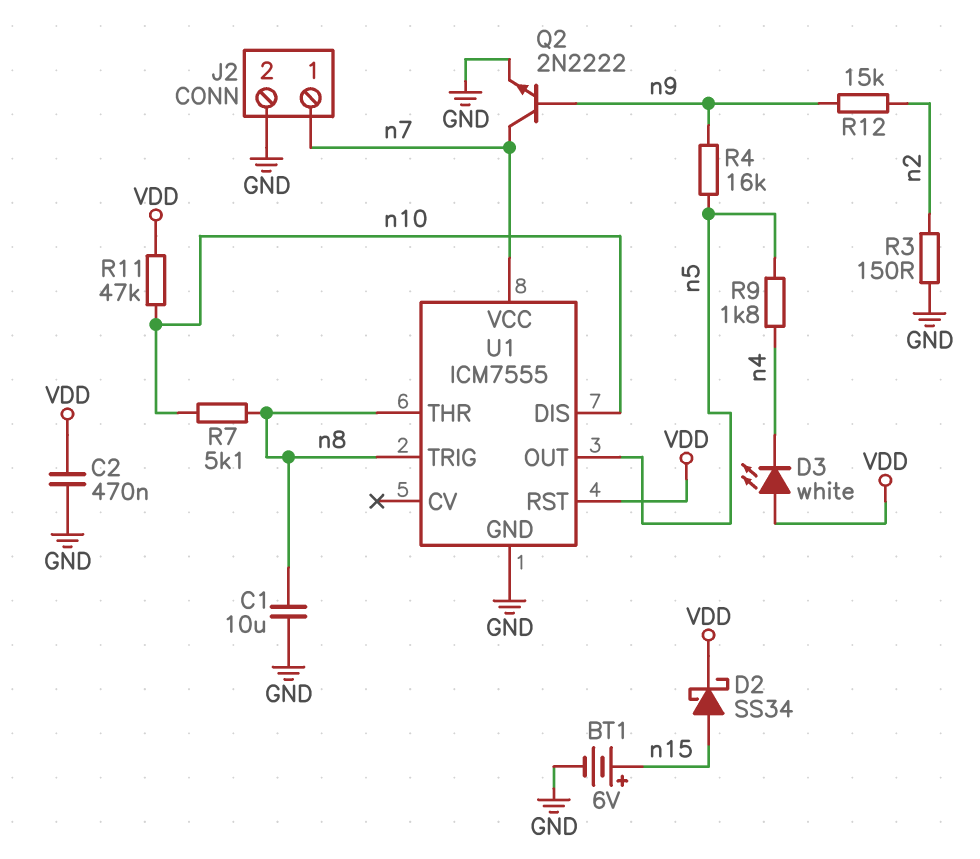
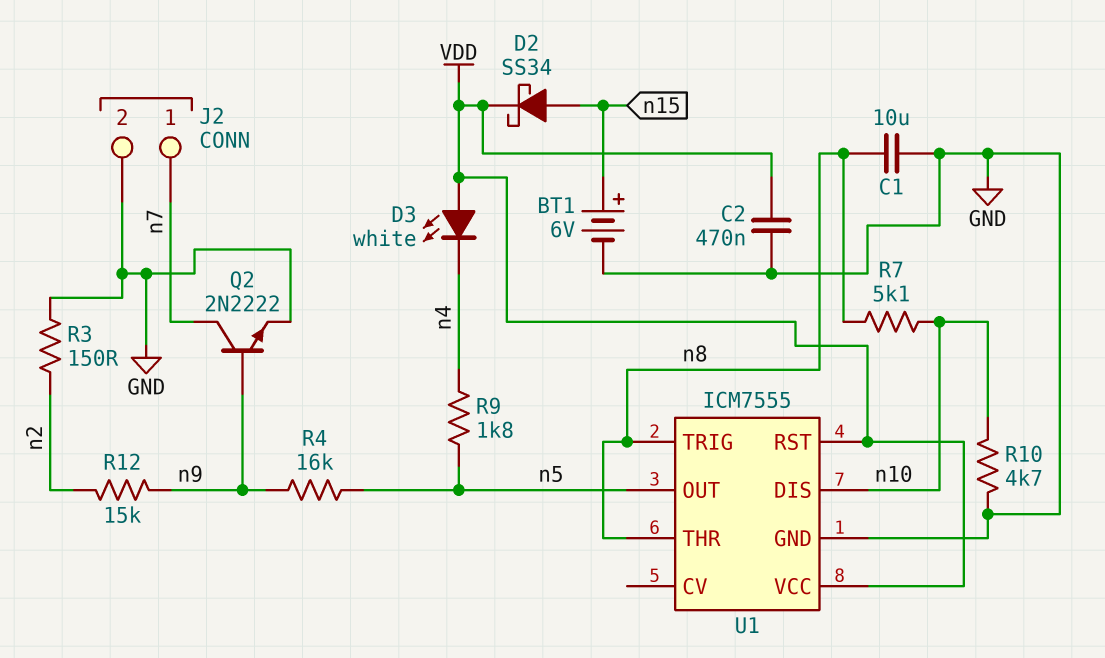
R10: none -> 4.7k (GND, n10)
R11: 47k (VDD, n10) -> none
U1 pin VCC: n7 -> VDD

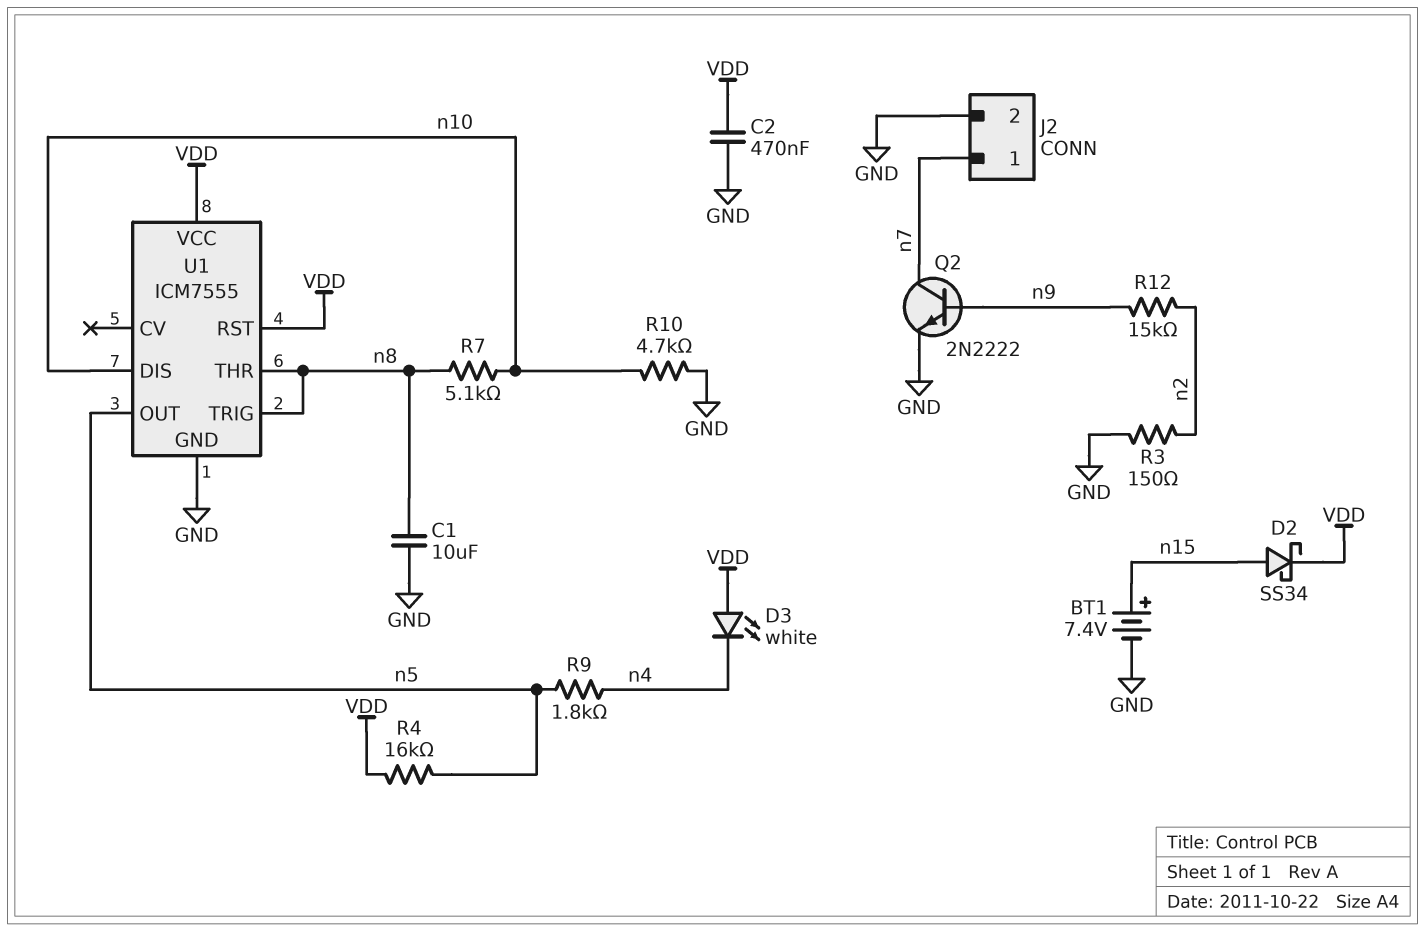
BT1: 6V (plus n15, minus GND) -> 7.4V (plus n15, minus GND)
R4: 16k (n5, n9) -> 16k (VDD, n5)

